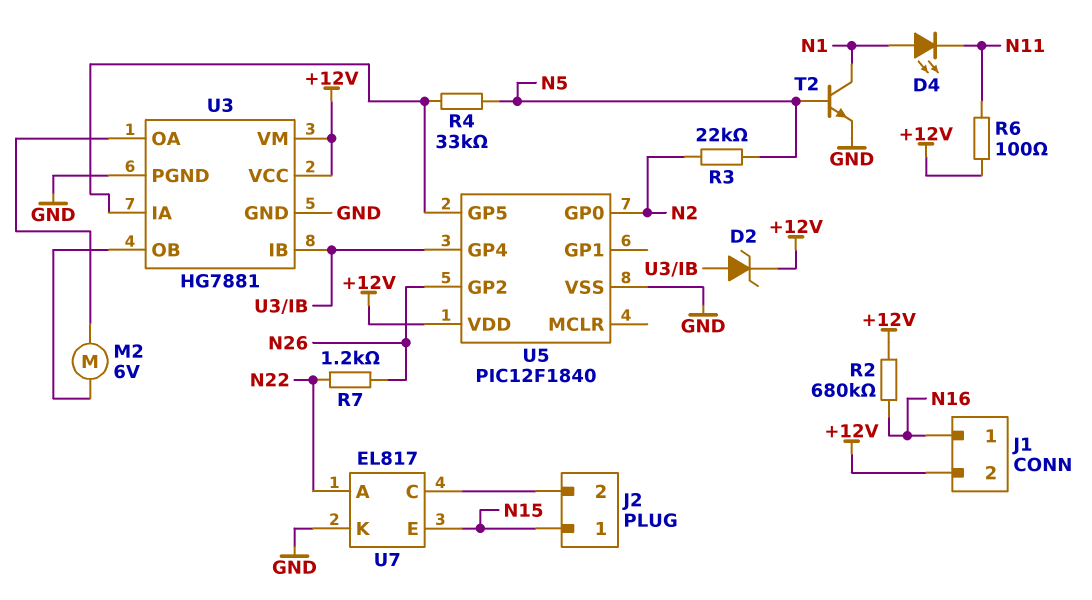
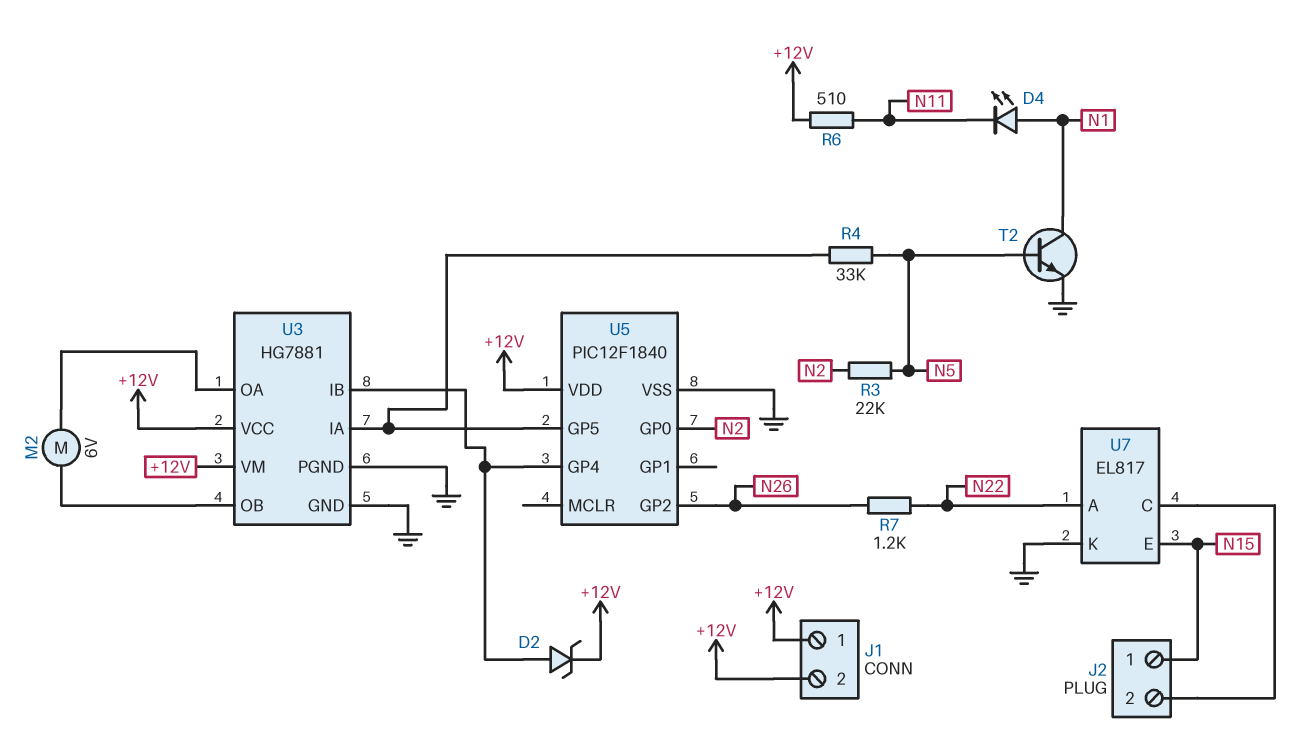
J1 pin 1: N16 -> +12V
R2: 680k (+12V, N16) -> none
R6: 100 (+12V, N11) -> 510 (+12V, N11)

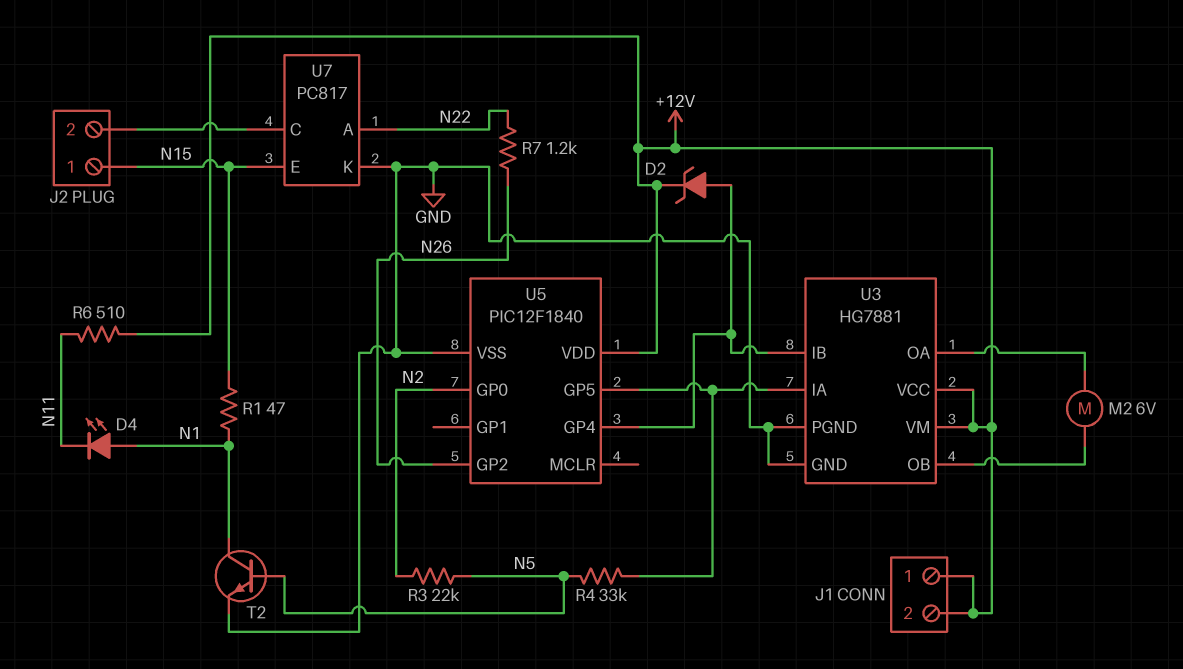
R1: none -> 47 (N1, N15)
U7: EL817 -> PC817

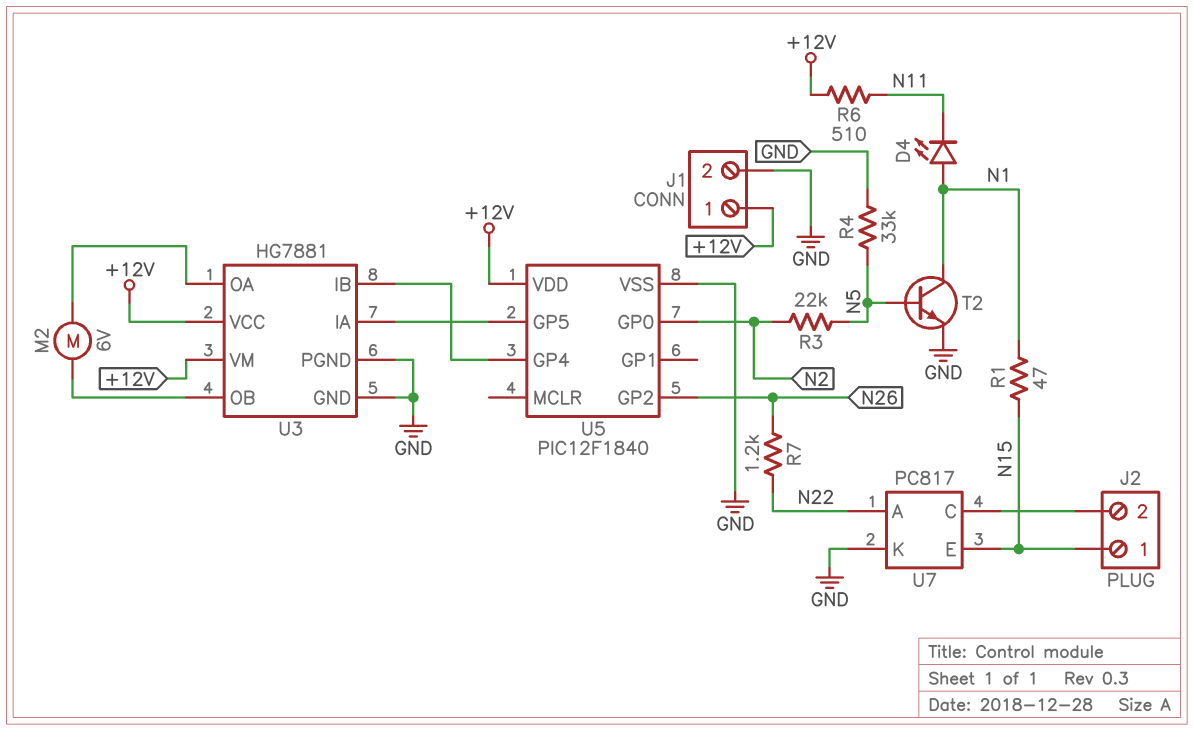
D2: zener (A U3/IB, K +12V) -> none
J1 pin 2: +12V -> GND
R4: 33k (N5, U3/IA) -> 33k (GND, N5)

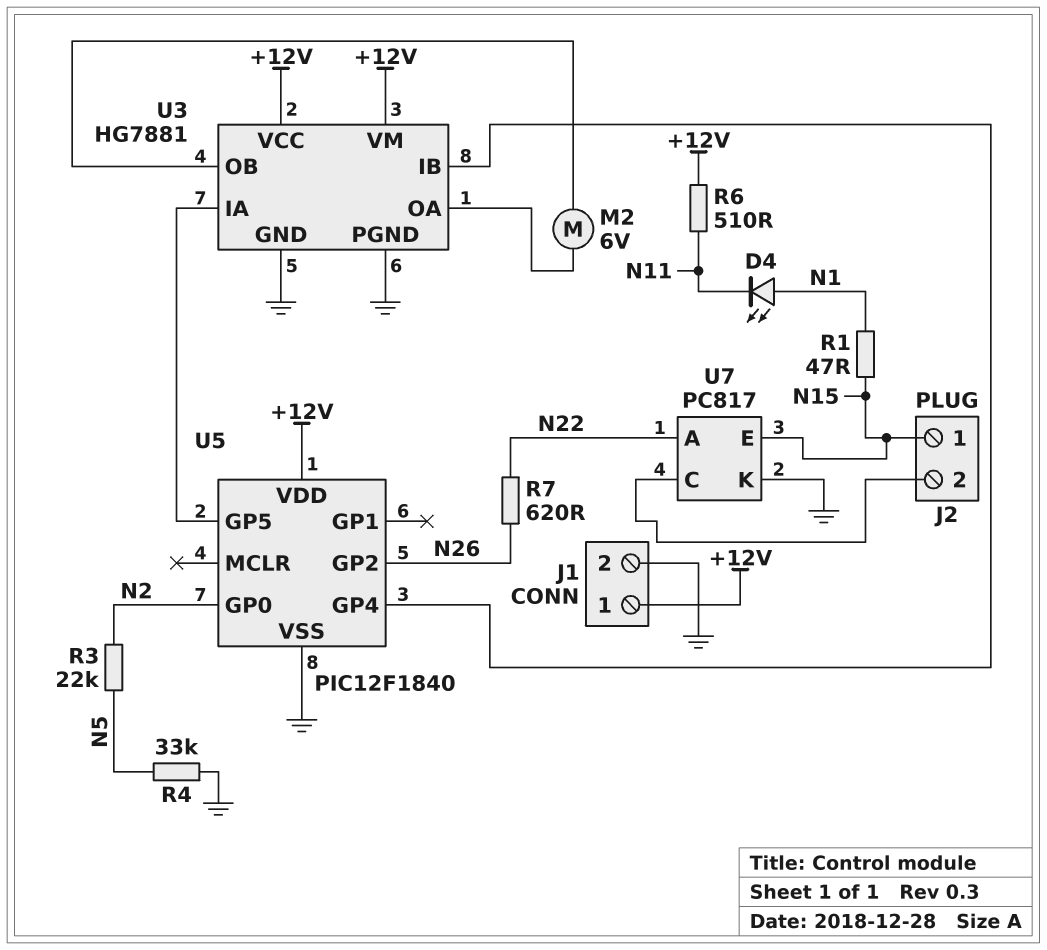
R7: 1.2k (N22, N26) -> 620 (N22, N26)
T2: NPN (B N5, C N1, E GND) -> none

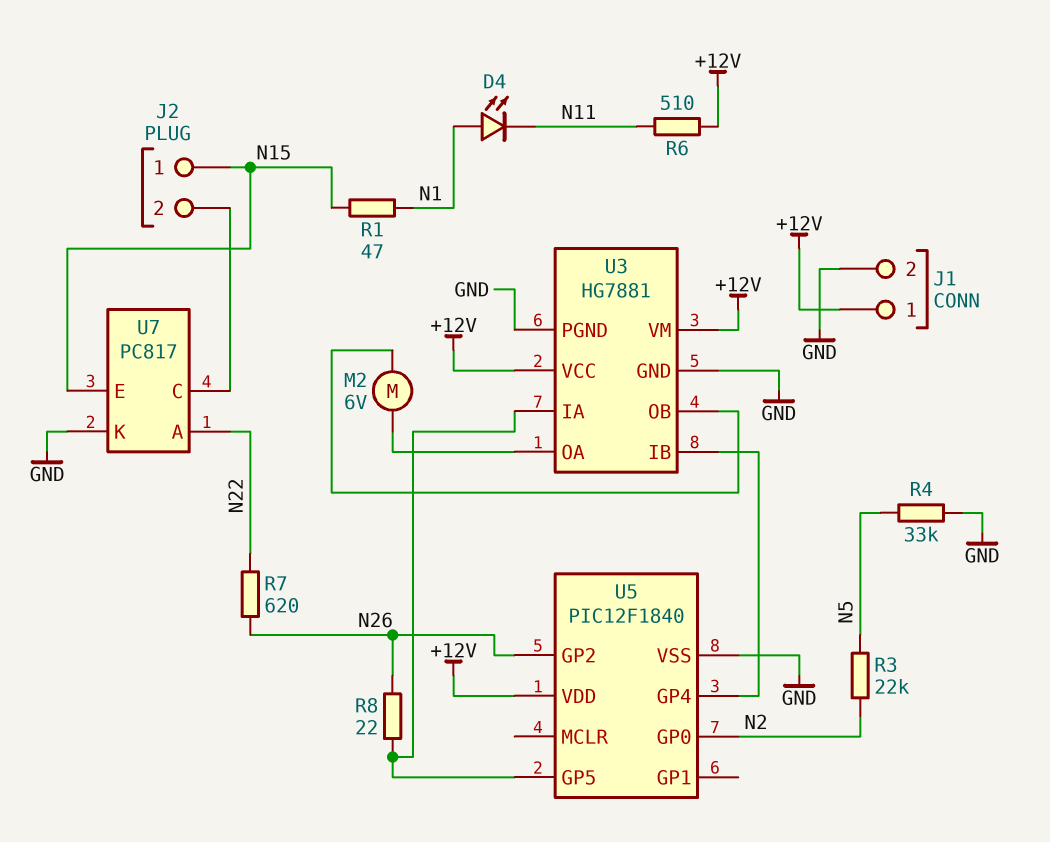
R8: none -> 22 (N26, U3/IA)

